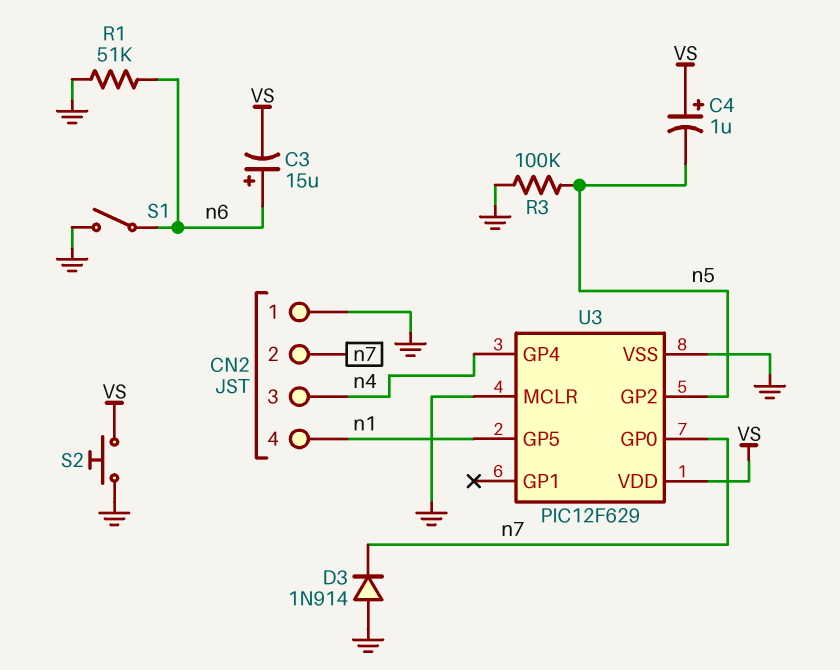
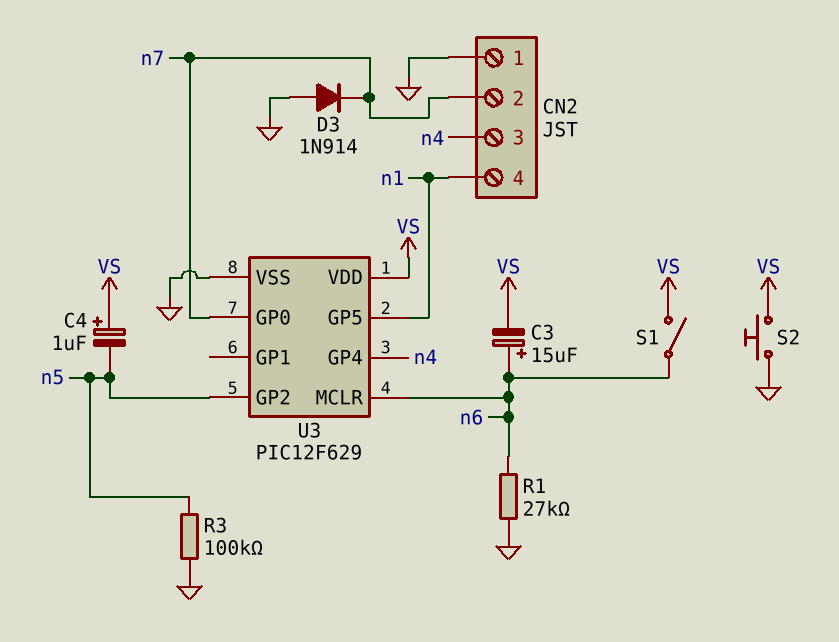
R1: 51k (GND, n6) -> 27k (GND, n6)
S1: switch (GND, n6) -> switch (VS, n6)
U3 pin MCLR: GND -> n6

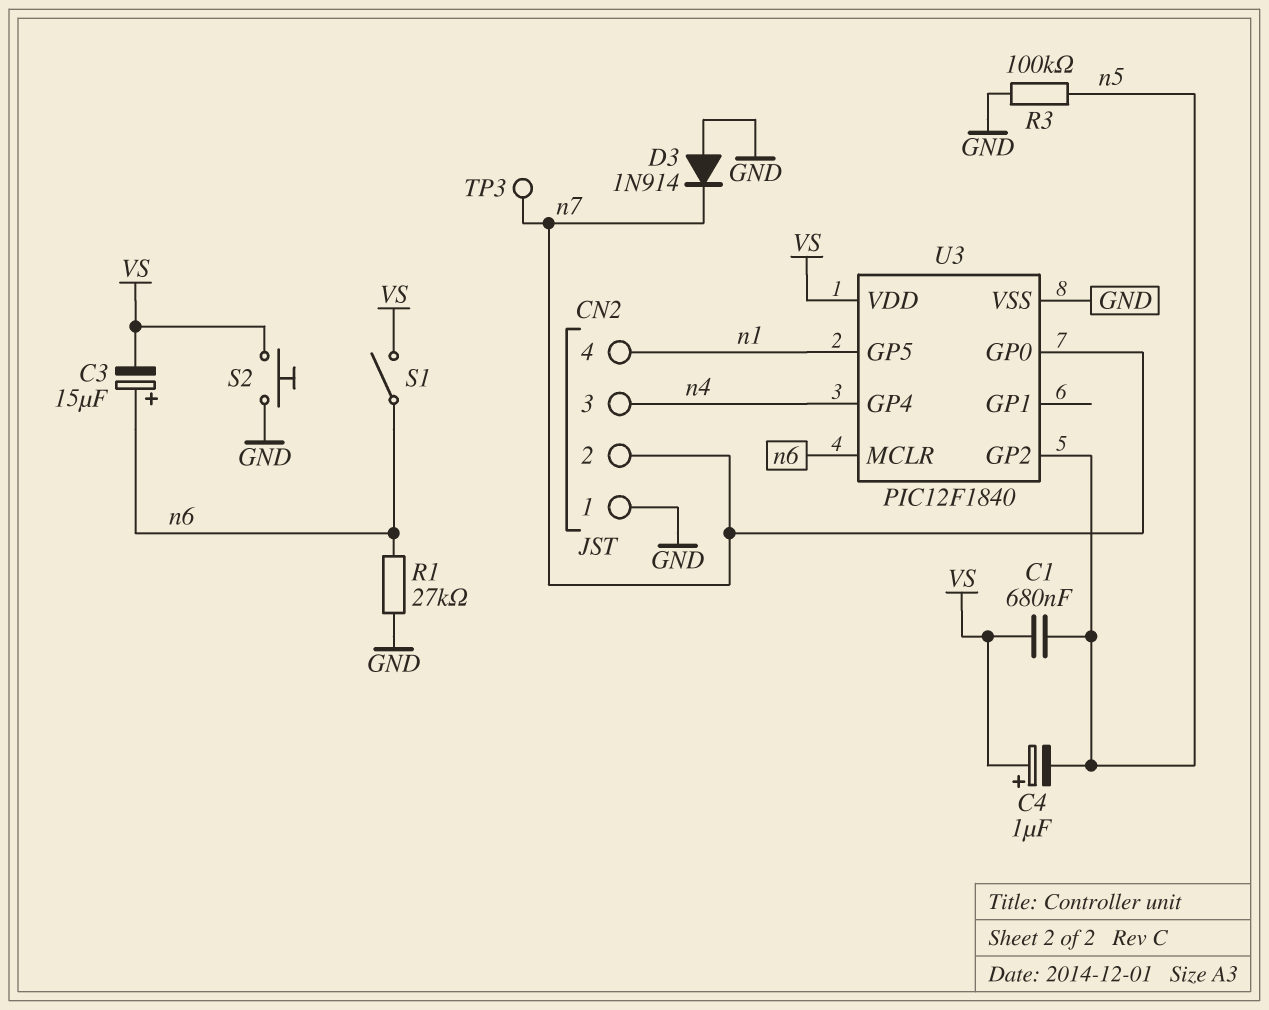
C1: none -> 680nF (VS, n5)
TP3: none -> test point (n7)
U3: PIC12F629 -> PIC12F1840

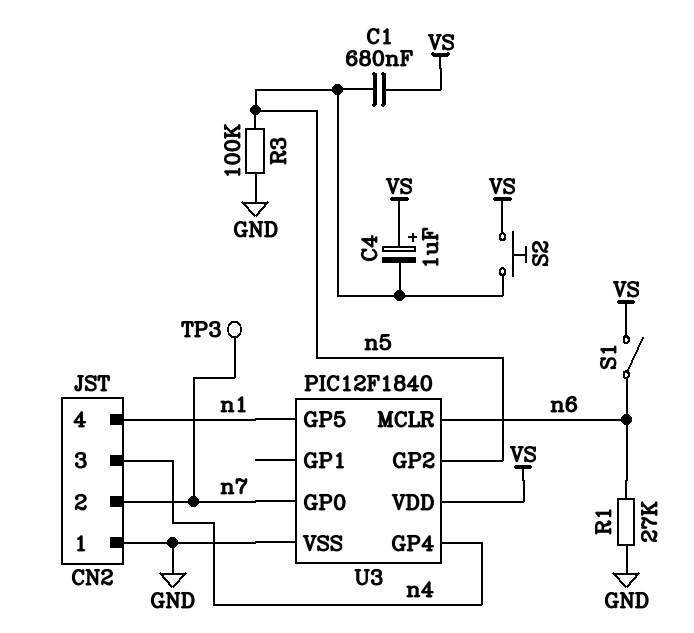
C3: 15uF (plus n6, minus VS) -> none
D3: diode 1N914 (A GND, K n7) -> none
S2: button (GND, VS) -> button (VS, n5)

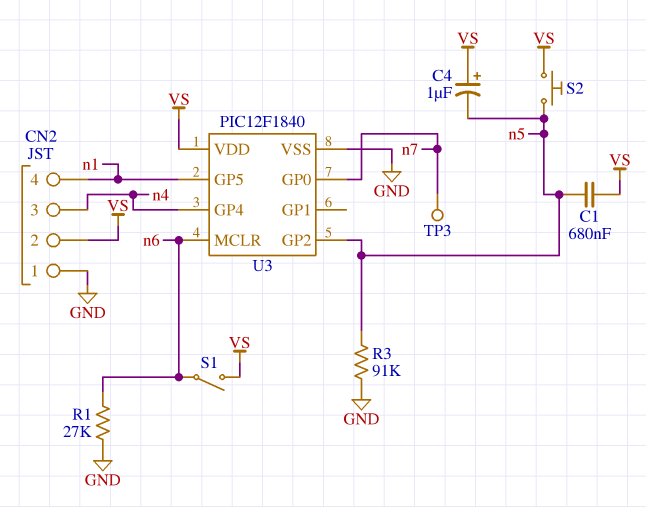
CN2 pin 2: n7 -> VS
R3: 100k (GND, n5) -> 91k (GND, n5)

